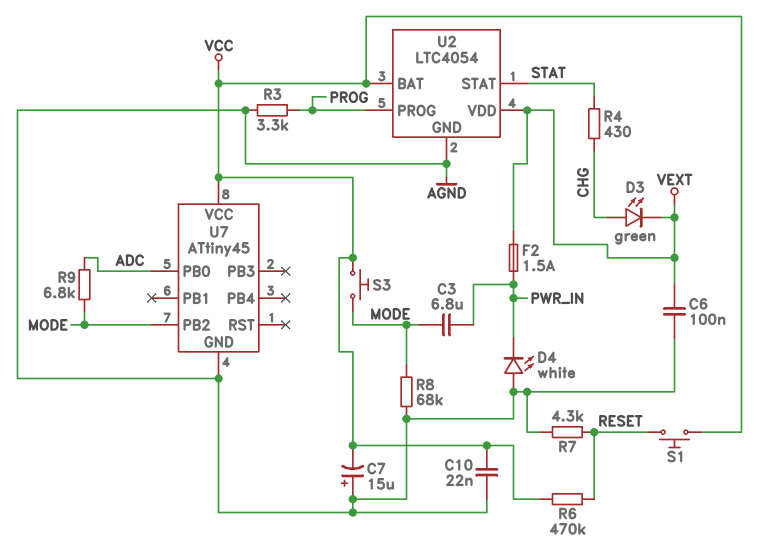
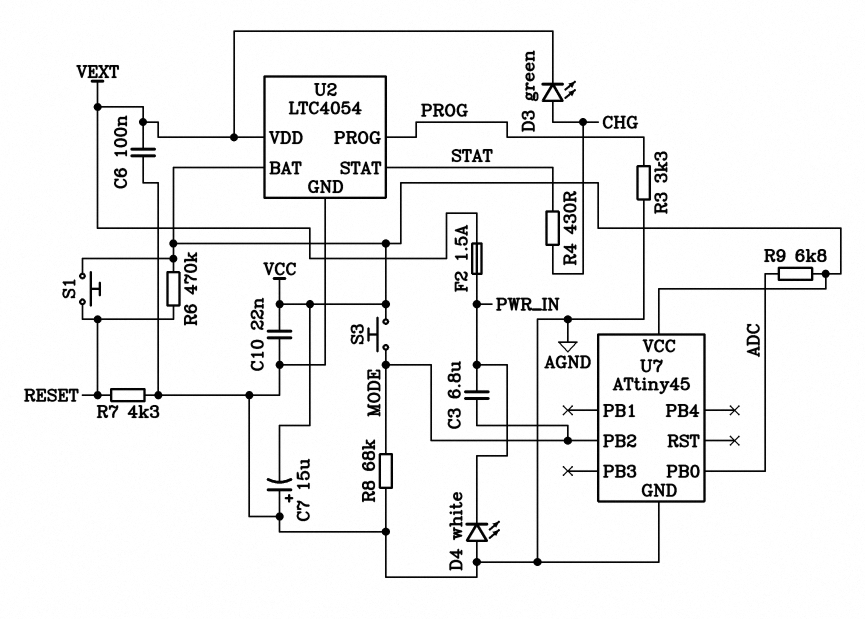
R9: 6.8k (ADC, MODE) -> 6.8k (ADC, VCC)

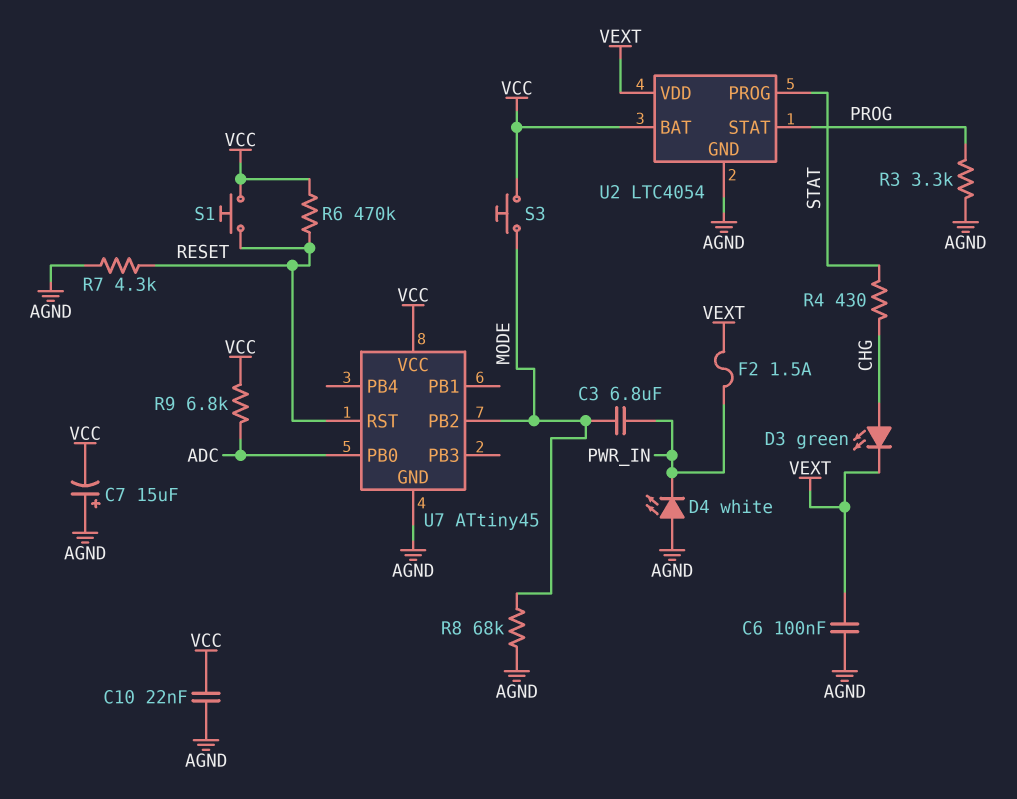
U2 pin PROG: PROG -> STAT
U2 pin STAT: STAT -> PROG
U7 pin RST: none -> RESET

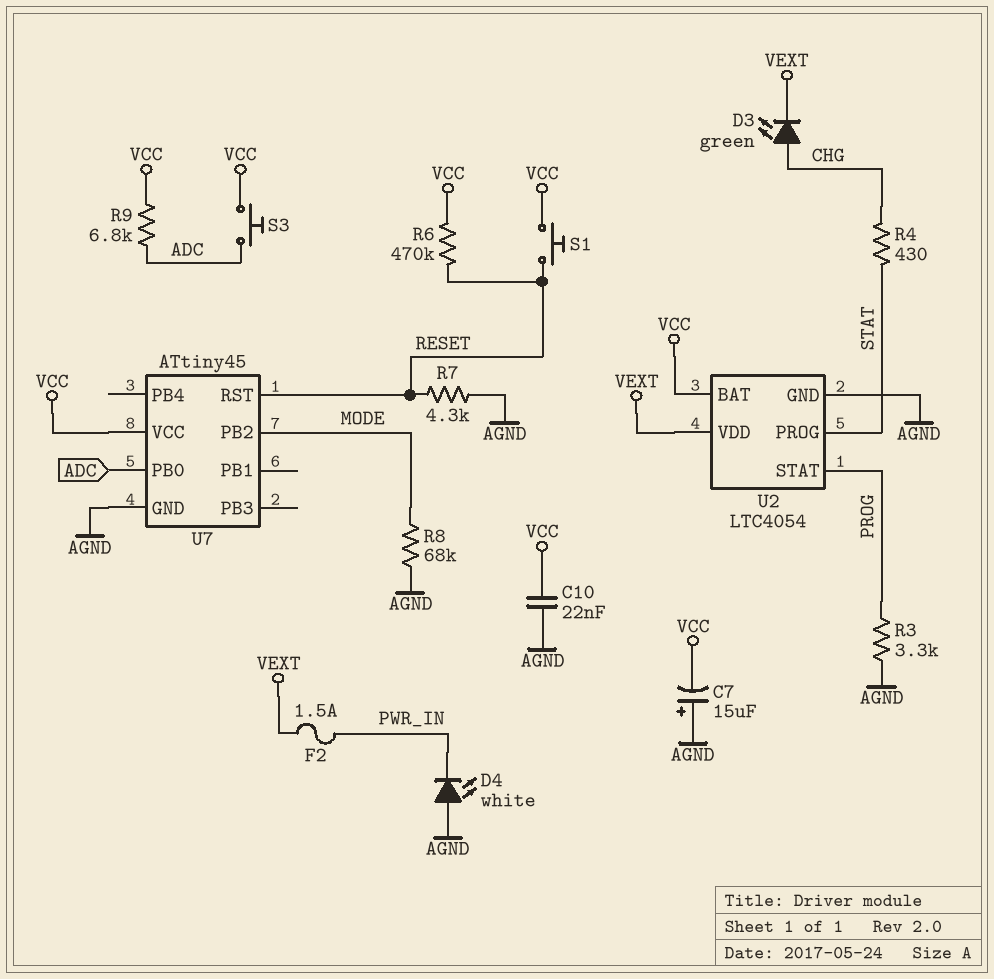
C3: 6.8uF (MODE, PWR_IN) -> none
C6: 100nF (AGND, VEXT) -> none
S3: button (MODE, VCC) -> button (ADC, VCC)

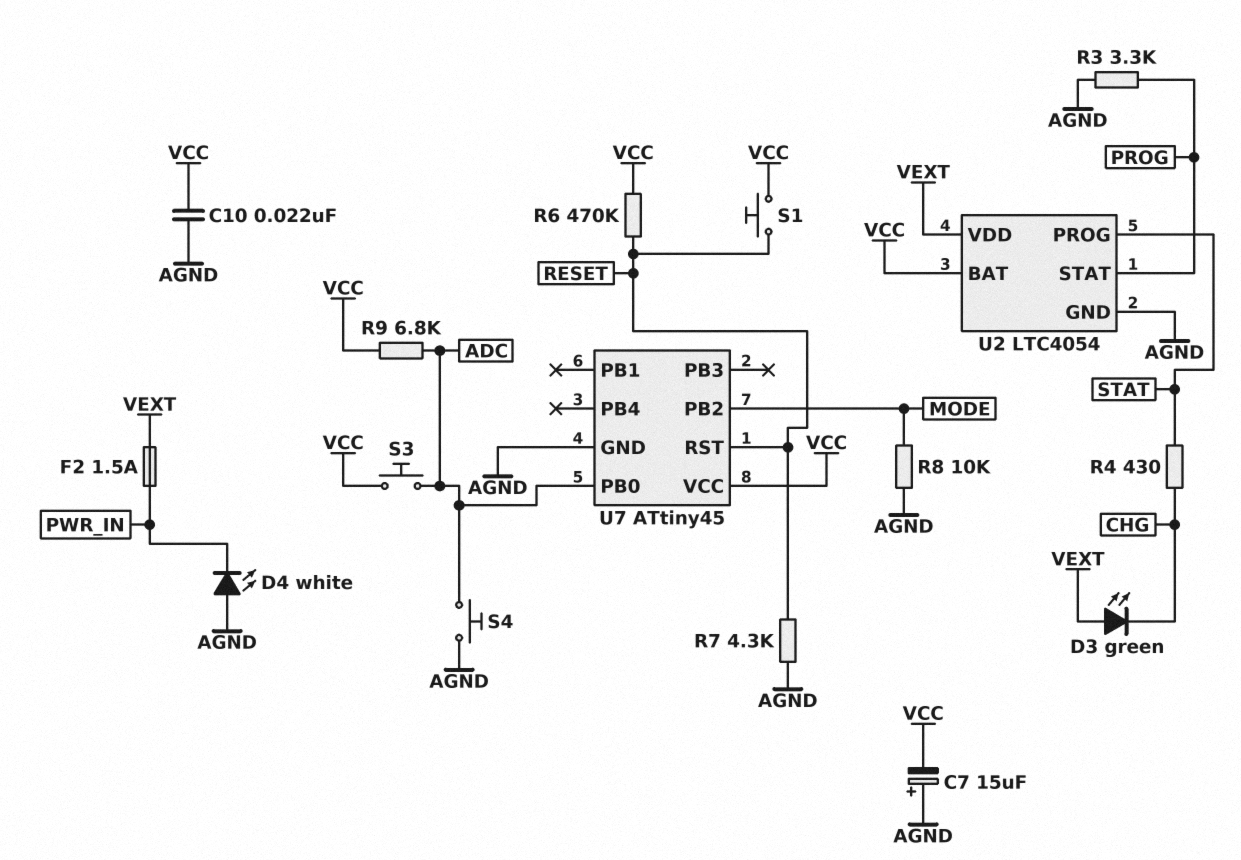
D3: LED green (A CHG, K VEXT) -> LED green (A VEXT, K CHG)
R8: 68k (AGND, MODE) -> 10k (AGND, MODE)
S4: none -> button (ADC, AGND)

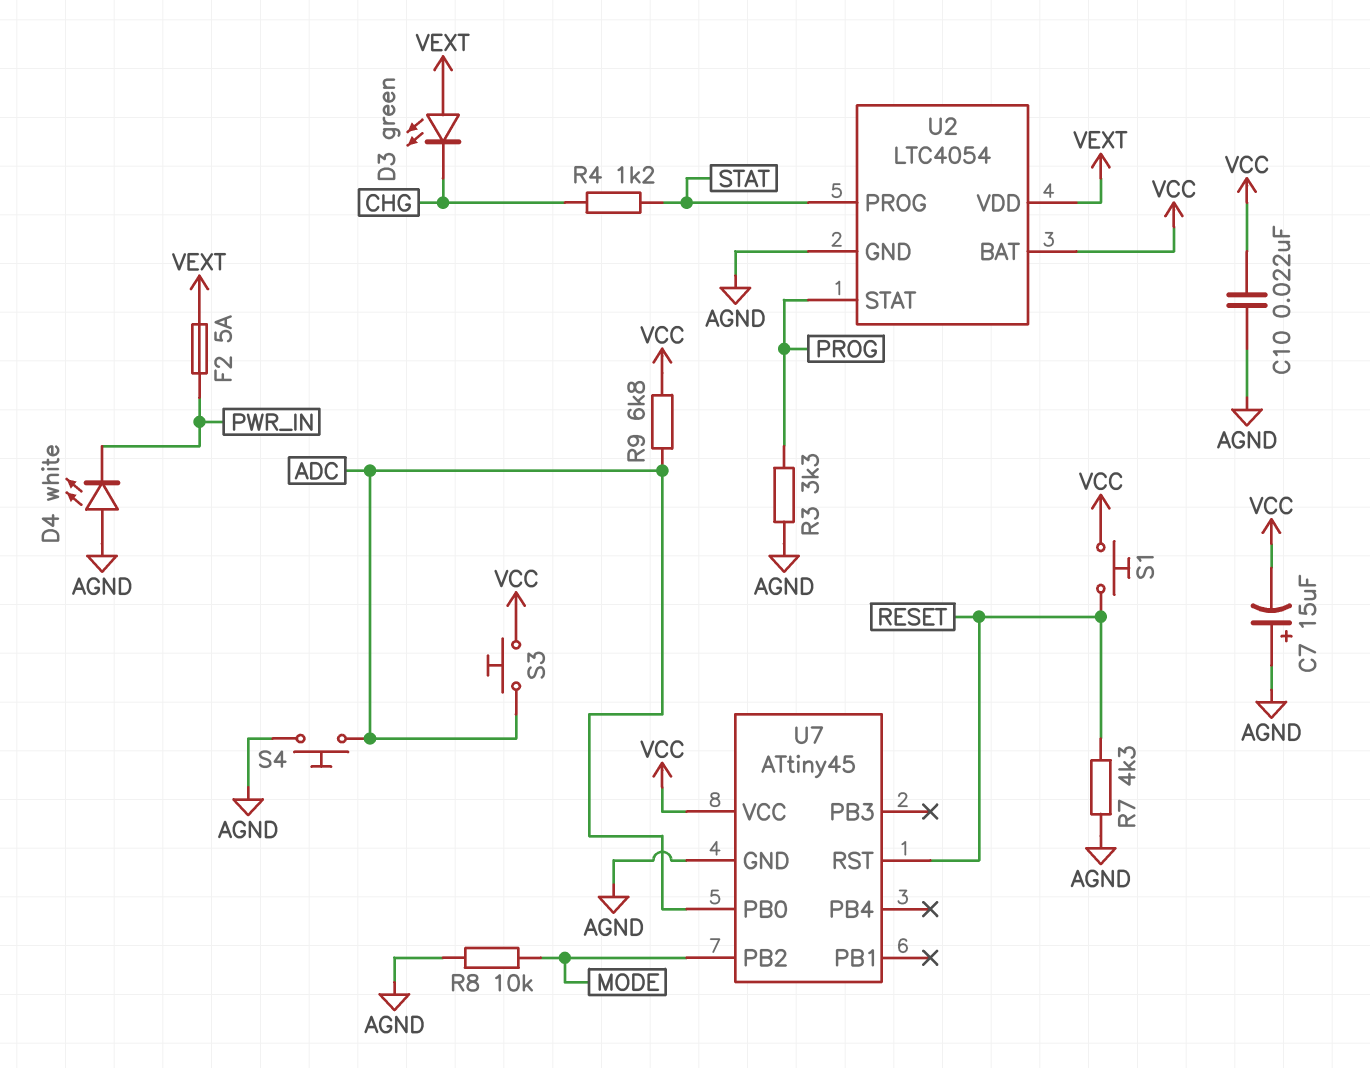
F2: 1.5A (PWR_IN, VEXT) -> 5A (PWR_IN, VEXT)
R4: 430 (CHG, STAT) -> 1.2k (CHG, STAT)
R6: 470k (RESET, VCC) -> none

